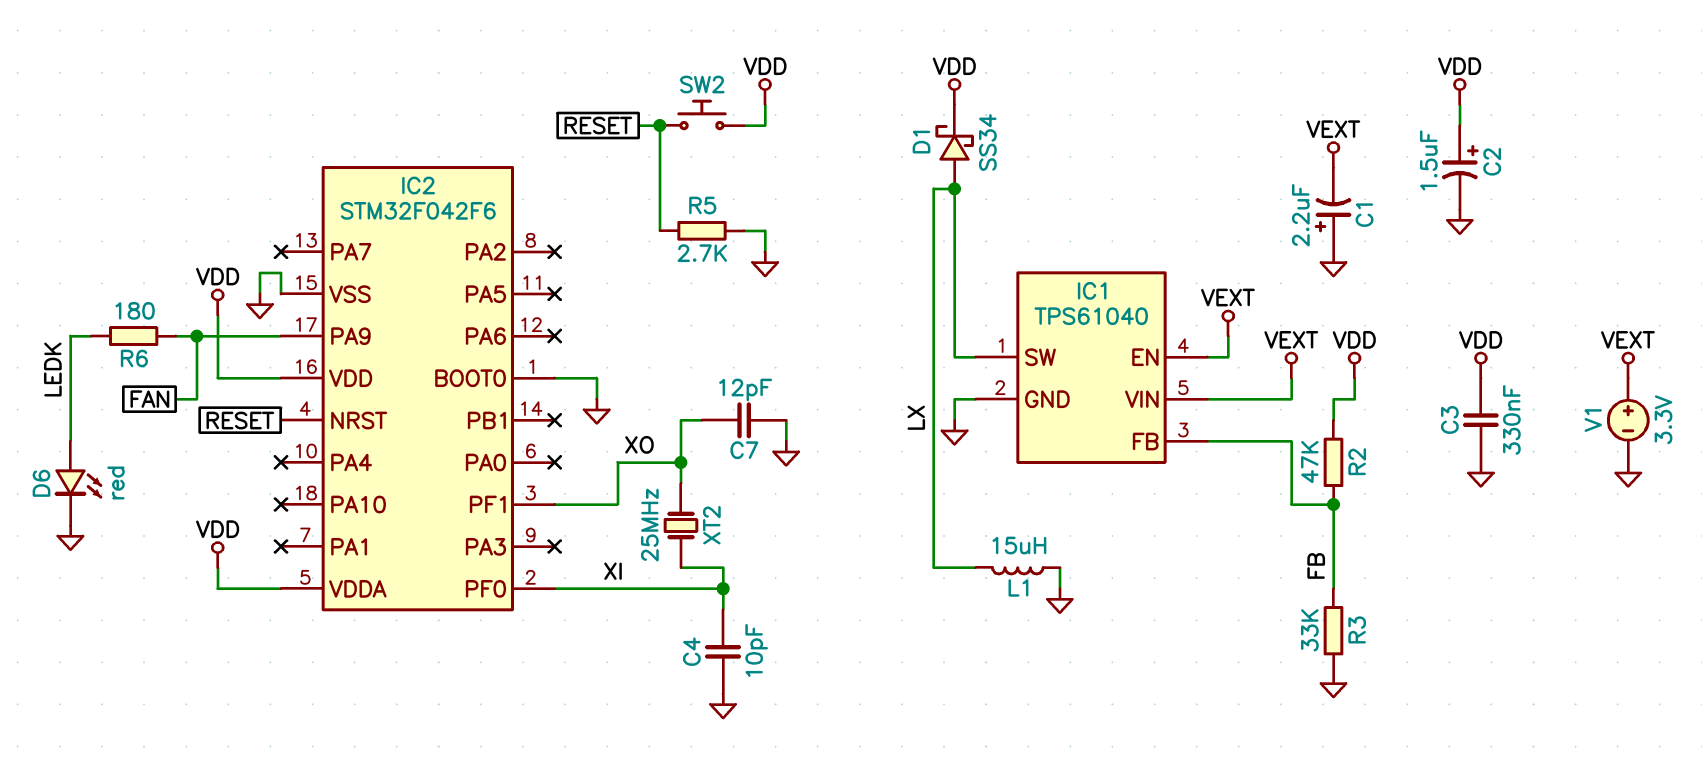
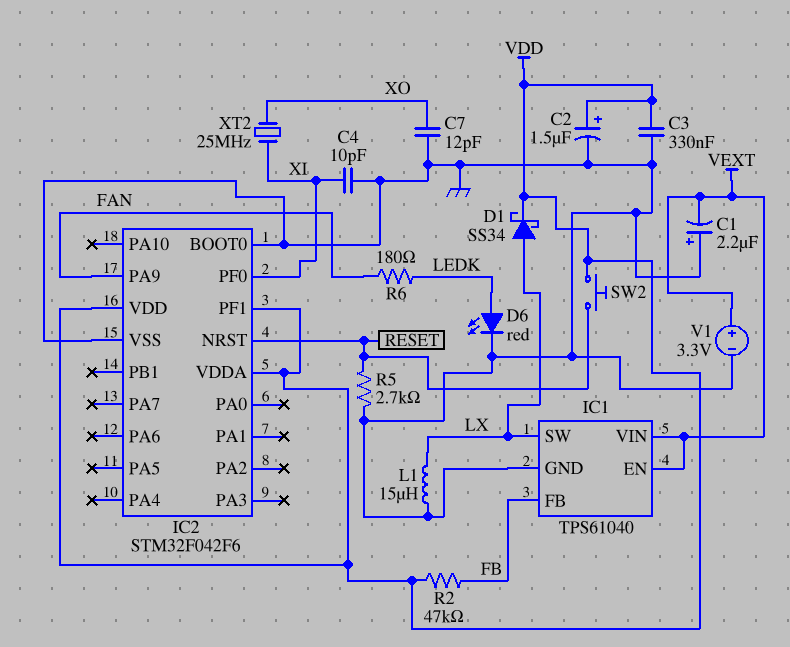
IC2 pin PF1: XO -> VDD
R3: 33k (FB, GND) -> none

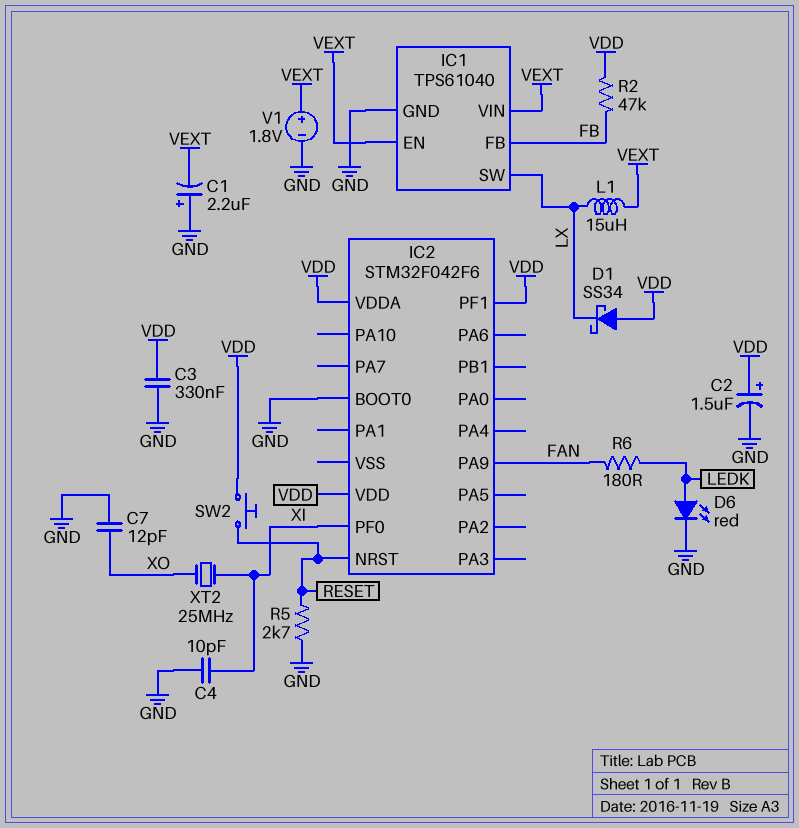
D1: schottky SS34 (A LX, K VDD) -> schottky SS34 (A VDD, K LX)
IC2 pin VSS: GND -> none
L1: 15uH (GND, LX) -> 15uH (LX, VEXT)
V1: 3.3V (plus VEXT, minus GND) -> 1.8V (plus VEXT, minus GND)

